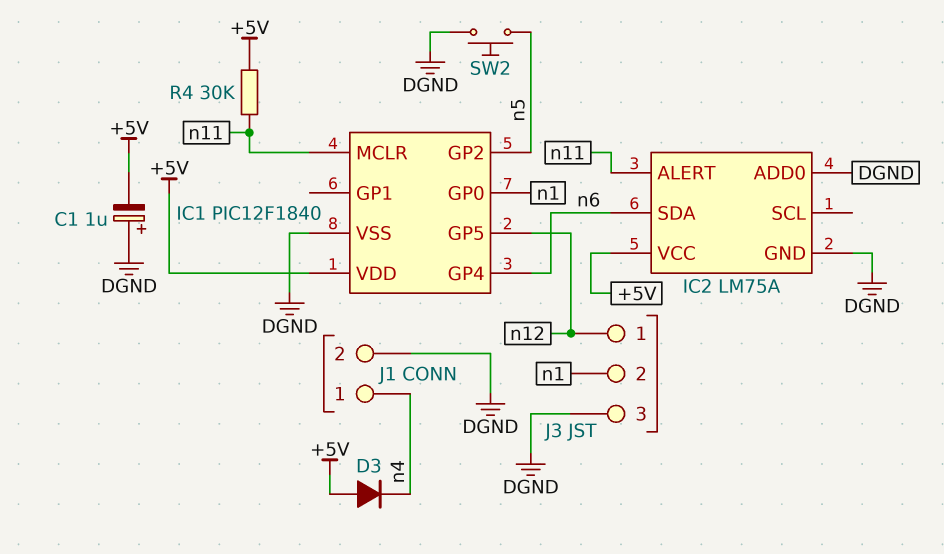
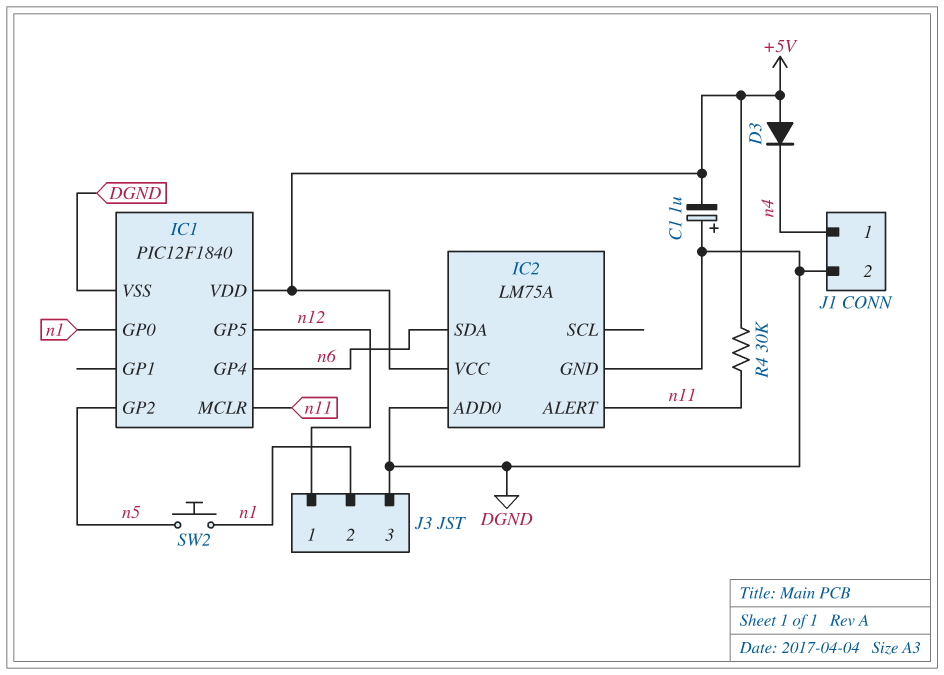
SW2: button (DGND, n5) -> button (n1, n5)

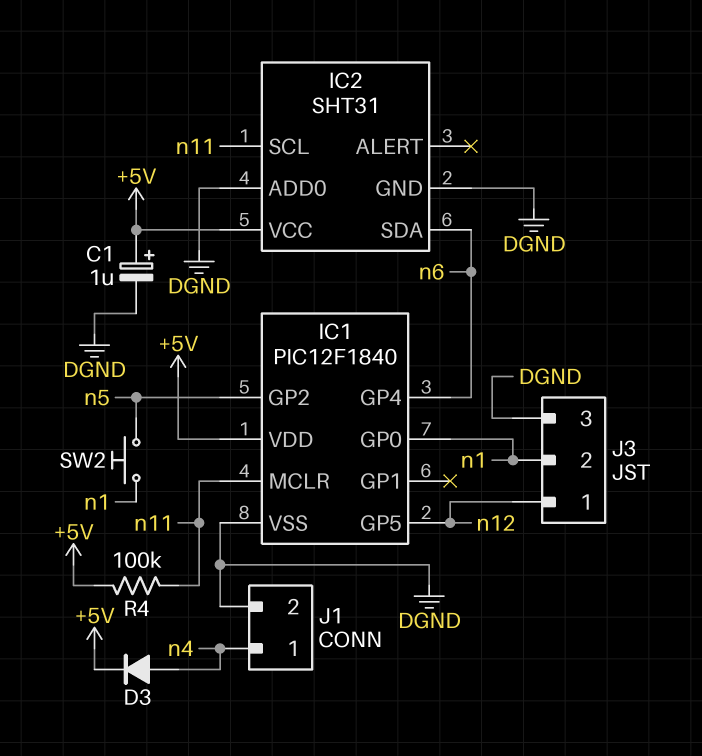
C1: 1uF (plus DGND, minus +5V) -> 1uF (plus +5V, minus DGND)
D3: diode (A +5V, K n4) -> diode (A n4, K +5V)
IC2: LM75A -> SHT31
IC2 pin ALERT: n11 -> none
IC2 pin SCL: none -> n11
R4: 30k (+5V, n11) -> 100k (+5V, n11)

